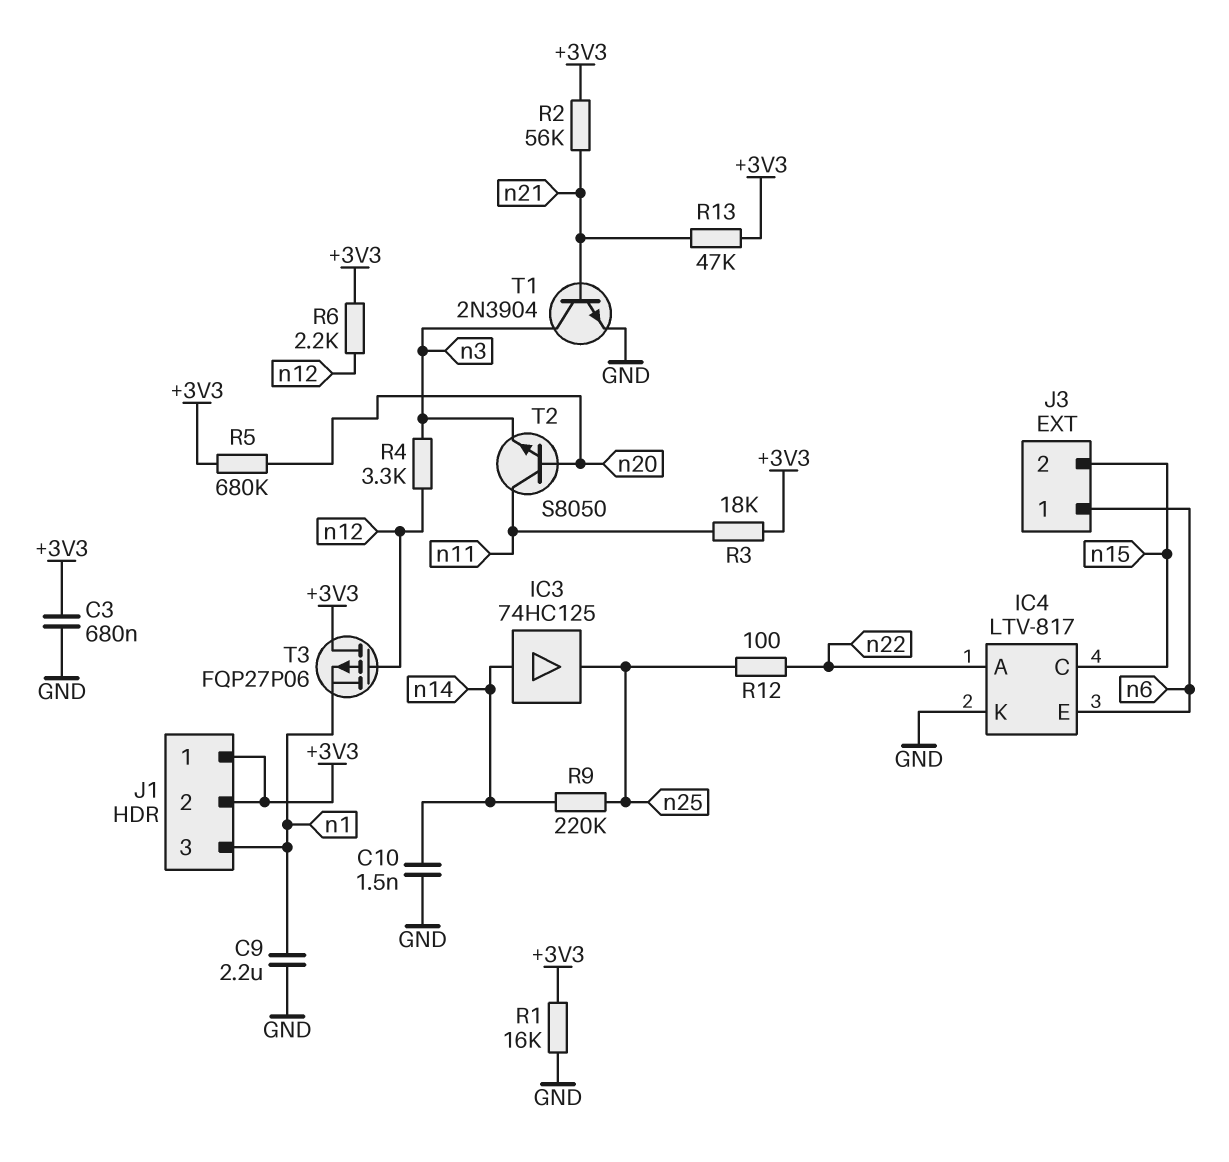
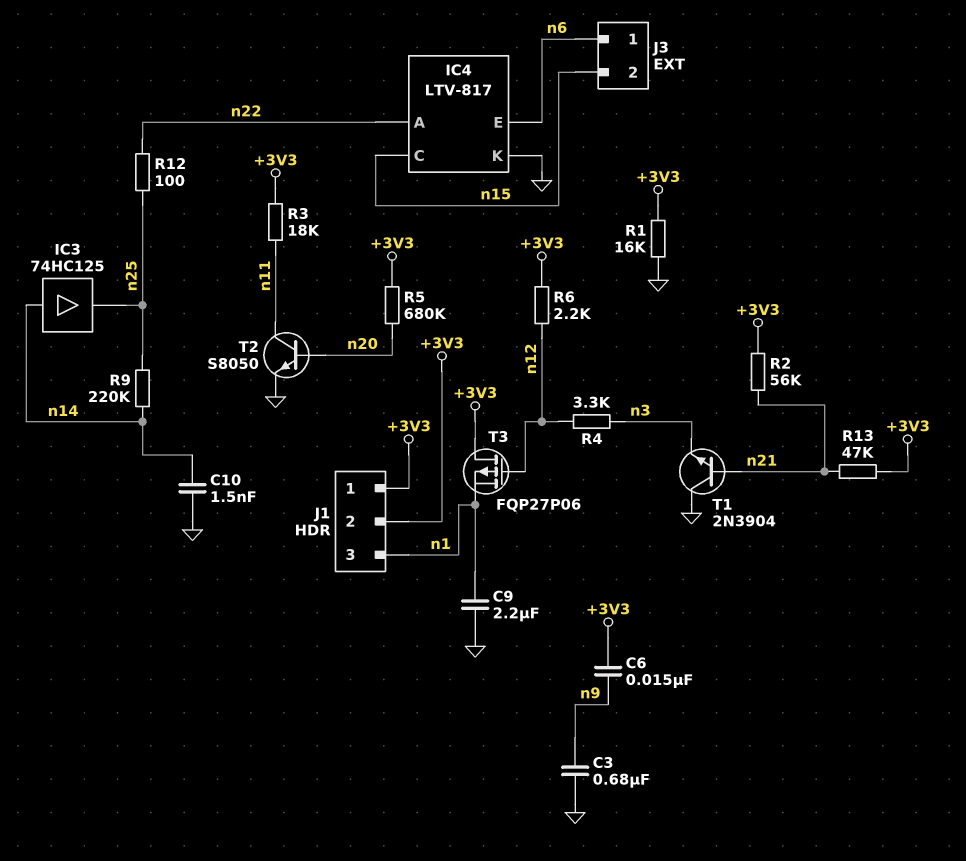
C3: 680nF (+3V3, GND) -> 680nF (GND, n9)
C6: none -> 15nF (+3V3, n9)
T1: NPN 2N3904 (B n21, C n3, E GND) -> NPN 2N3904 (B n21, C GND, E n3)
T2: NPN S8050 (B n20, C n11, E n3) -> NPN S8050 (B n20, C n11, E GND)

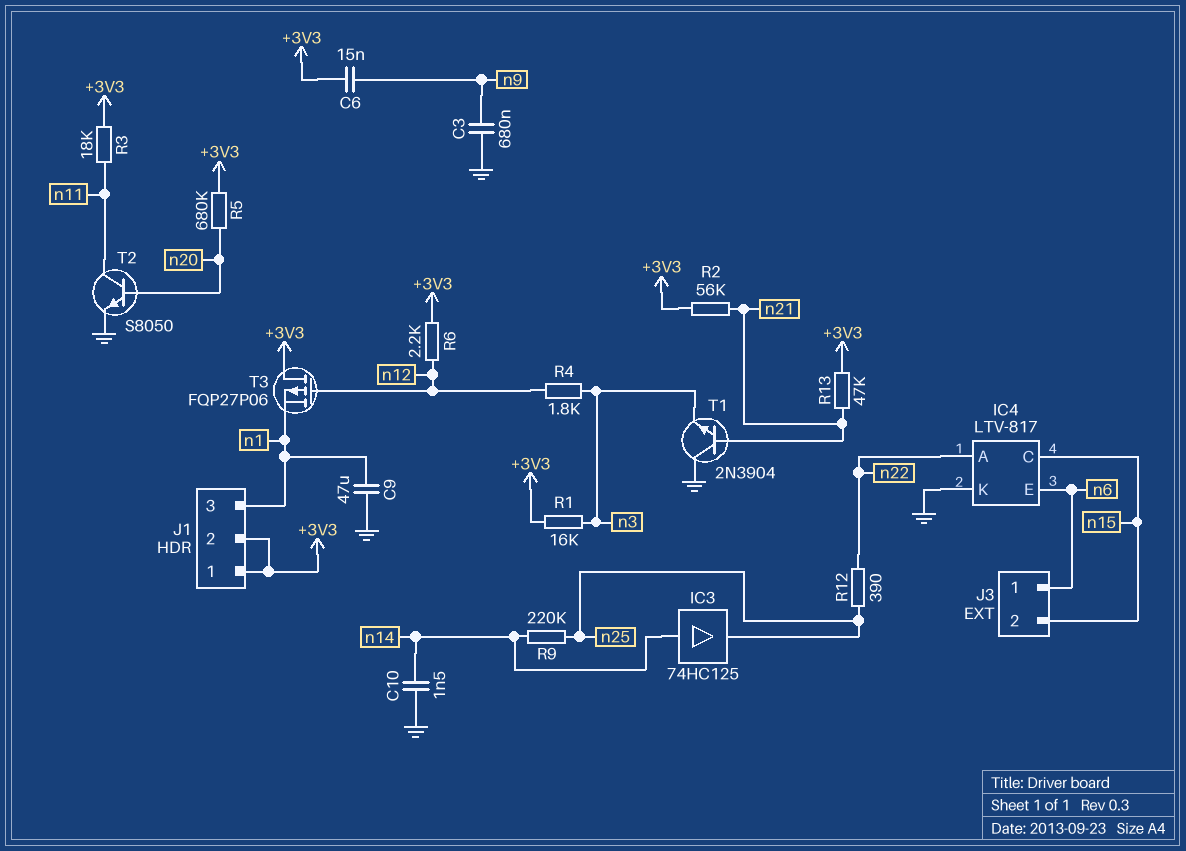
C9: 2.2uF (GND, n1) -> 47uF (GND, n1)
R1: 16k (+3V3, GND) -> 16k (+3V3, n3)
R4: 3.3k (n3, n12) -> 1.8k (n3, n12)
R12: 100 (n22, n25) -> 390 (n22, n25)

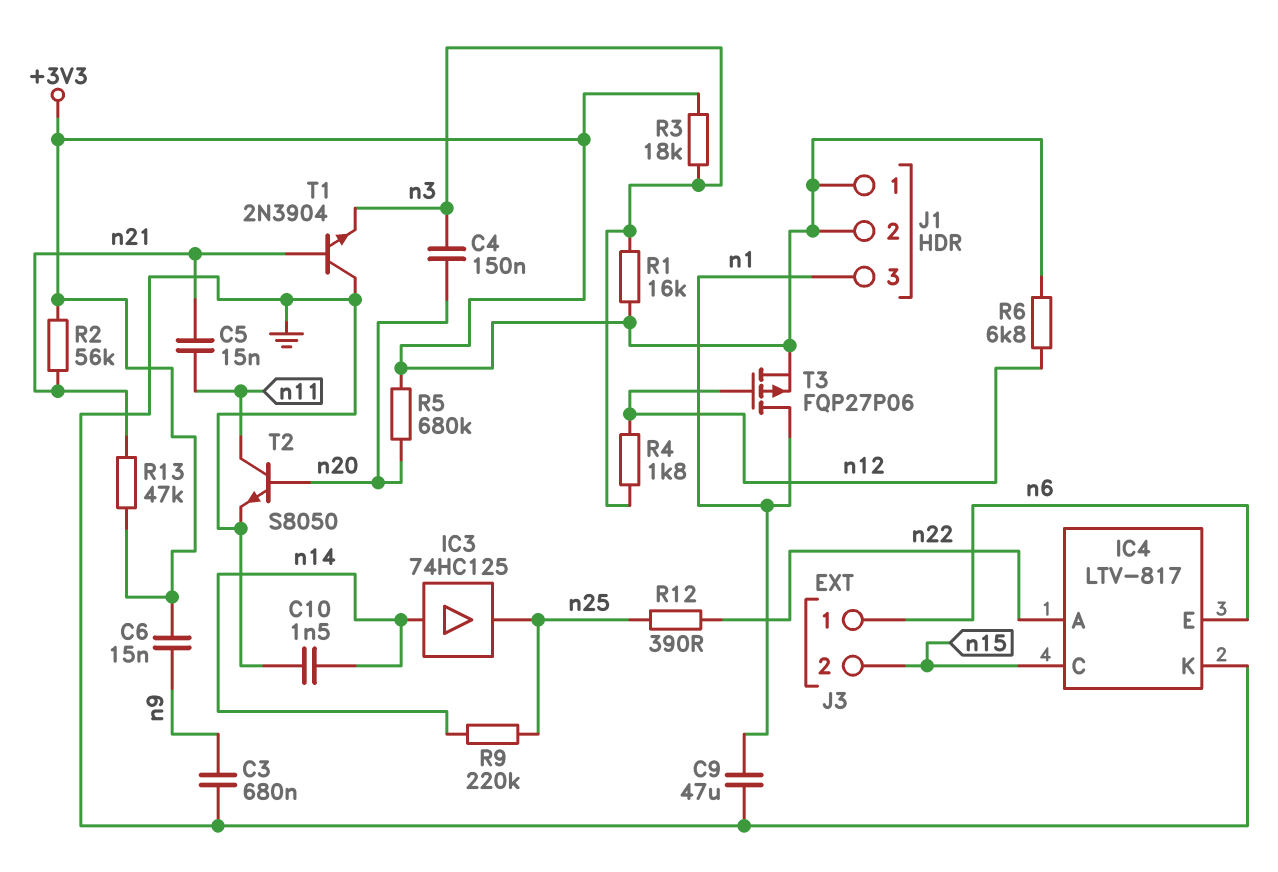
C4: none -> 150nF (n3, n20)
C5: none -> 15nF (n11, n21)
R3: 18k (+3V3, n11) -> 18k (+3V3, n3)
R6: 2.2k (+3V3, n12) -> 6.8k (+3V3, n12)
T3: PMOS FQP27P06 (G n12, D +3V3, S n1) -> PMOS FQP27P06 (G n12, D n1, S +3V3)

